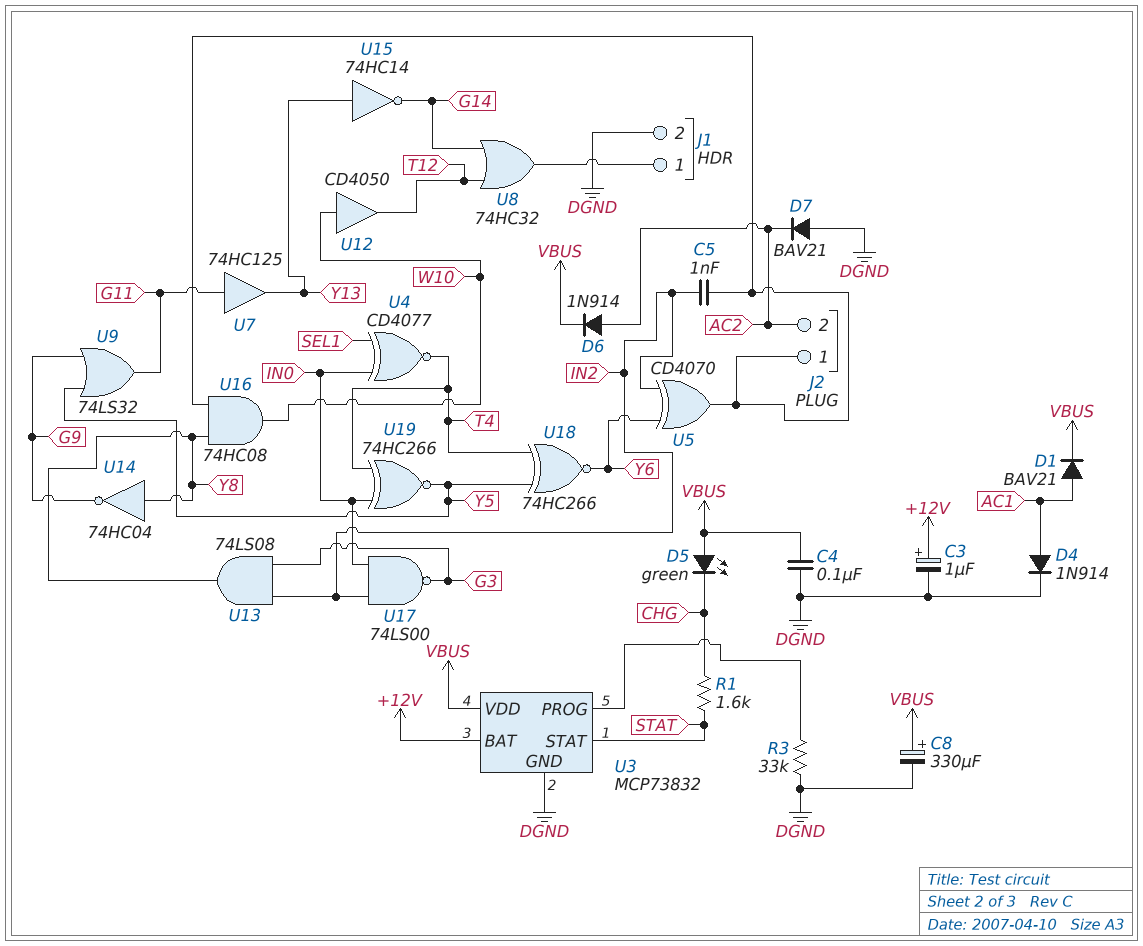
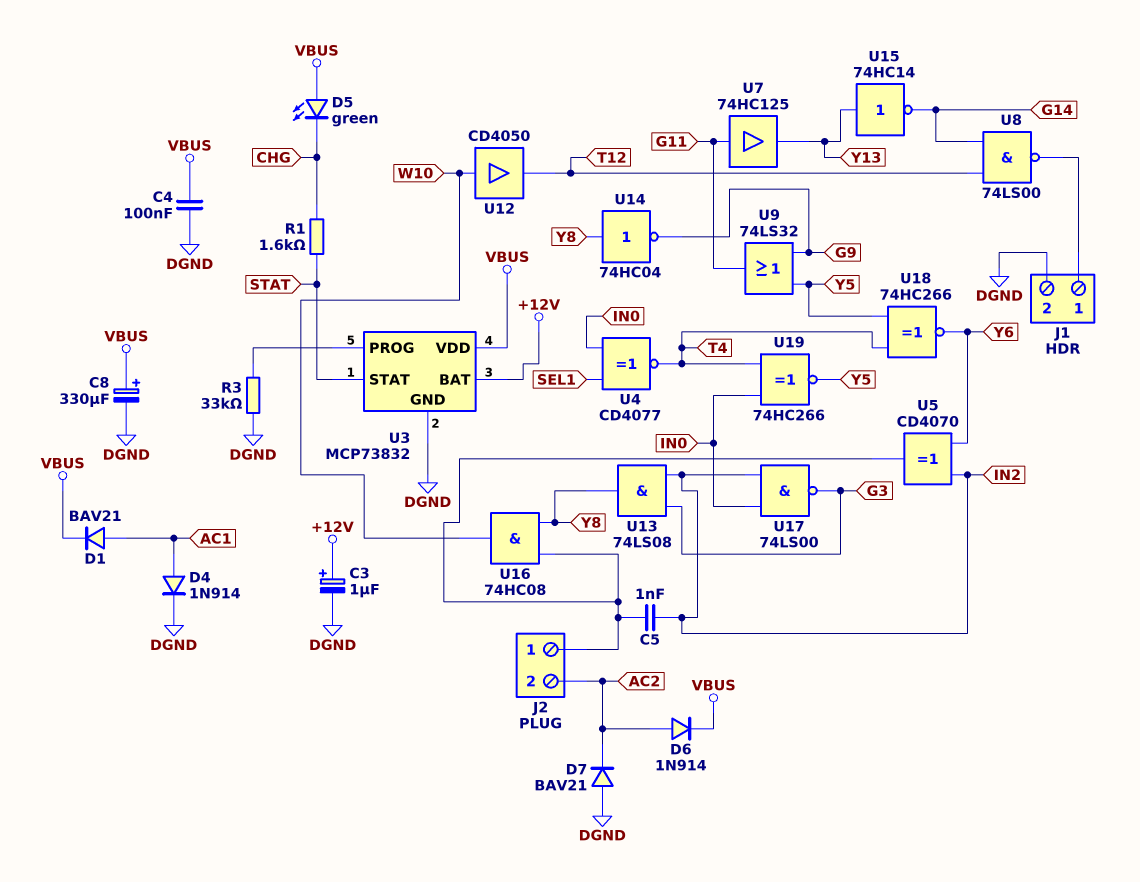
U8: OR 74HC32 (in G14, in T12, out J1/1) -> NAND 74LS00 (in G14, in T12, out J1/1)

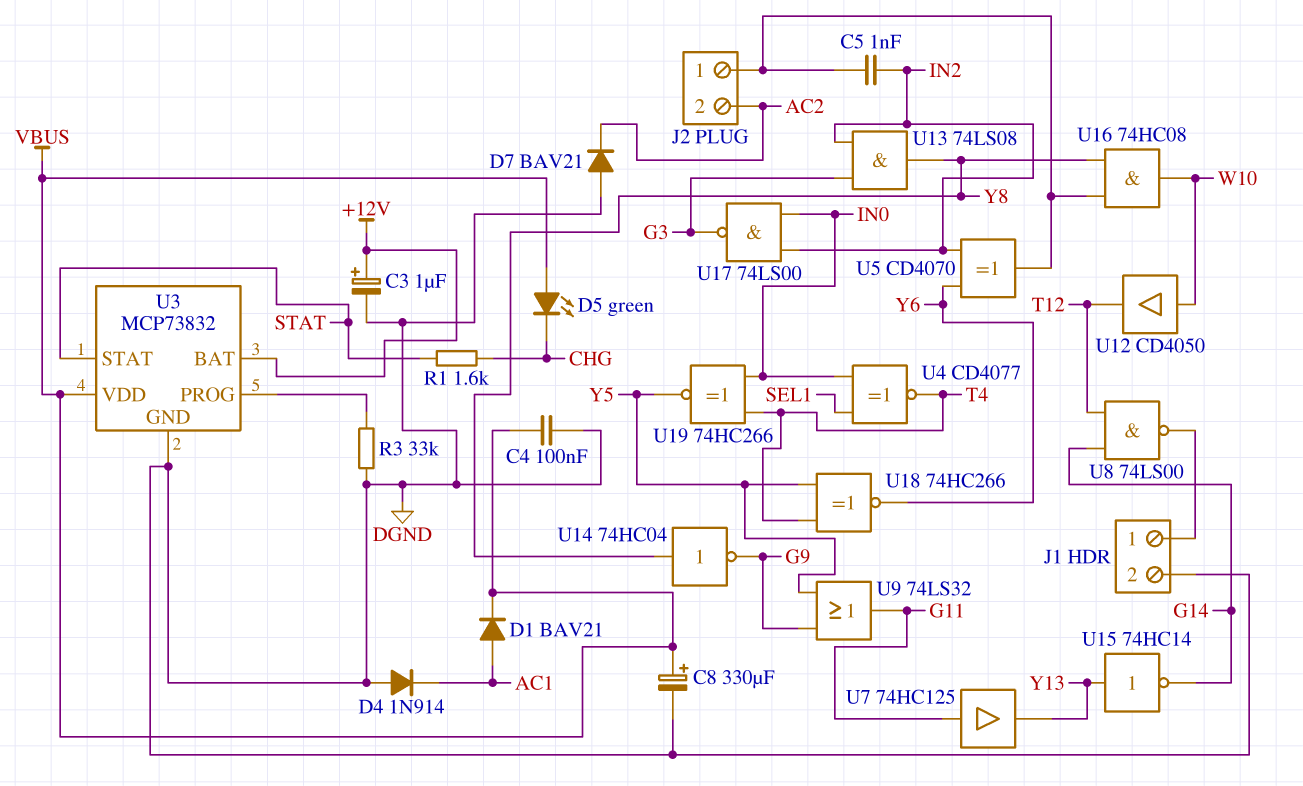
D4: diode 1N914 (A AC1, K DGND) -> diode 1N914 (A DGND, K AC1)
D6: diode 1N914 (A AC2, K VBUS) -> none

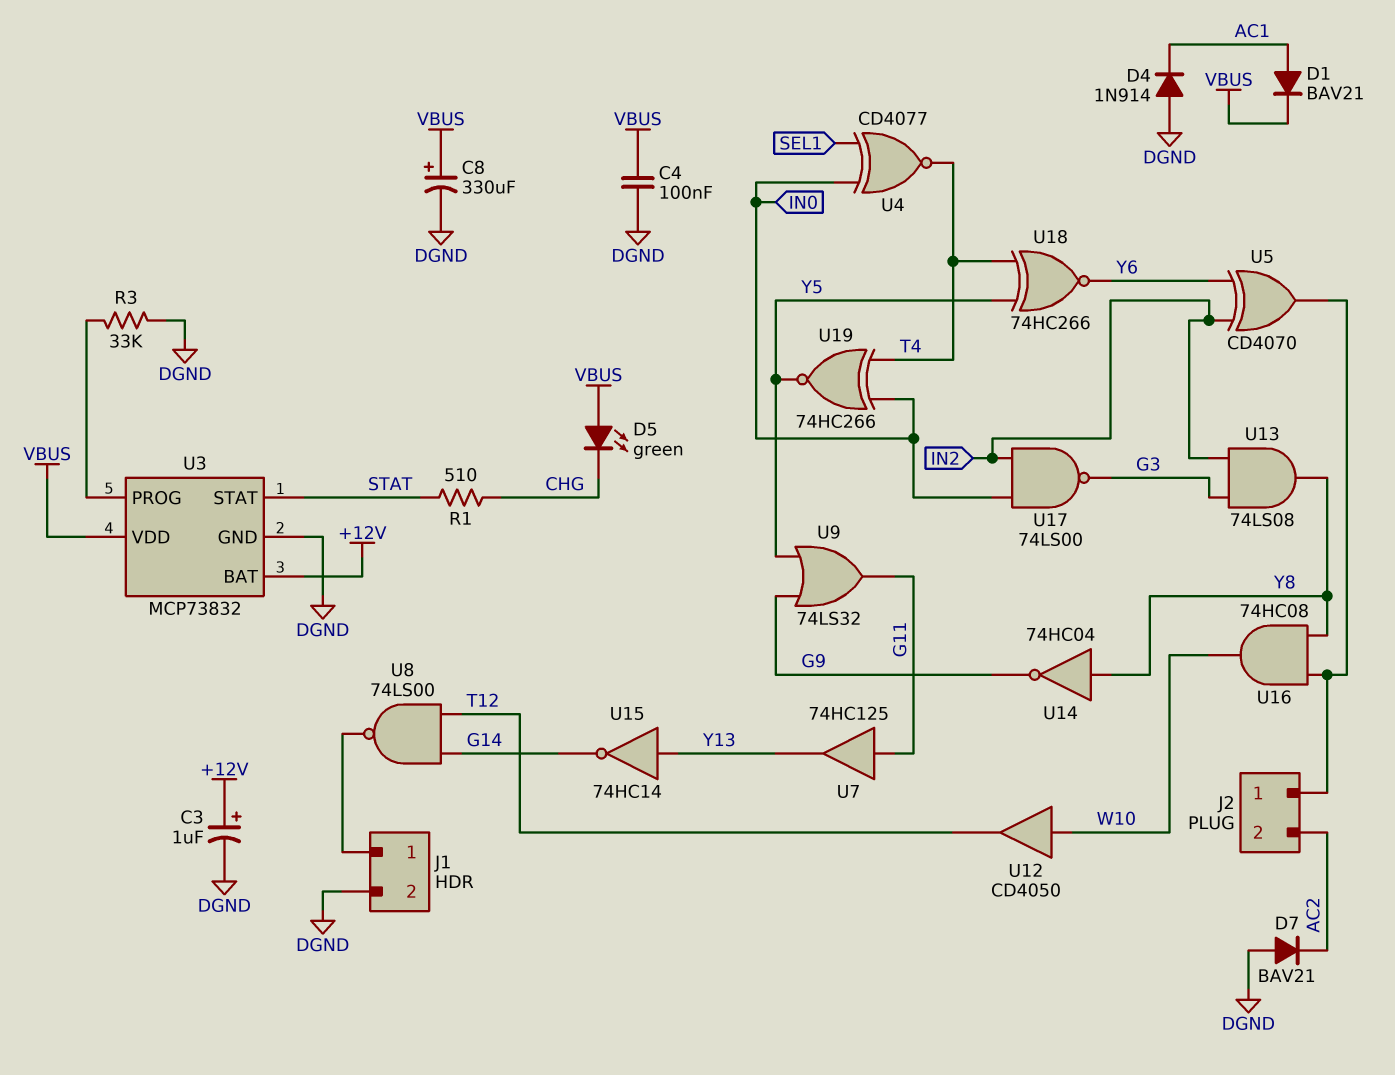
C5: 1nF (IN2, J2/1) -> none
R1: 1.6k (CHG, STAT) -> 510 (CHG, STAT)

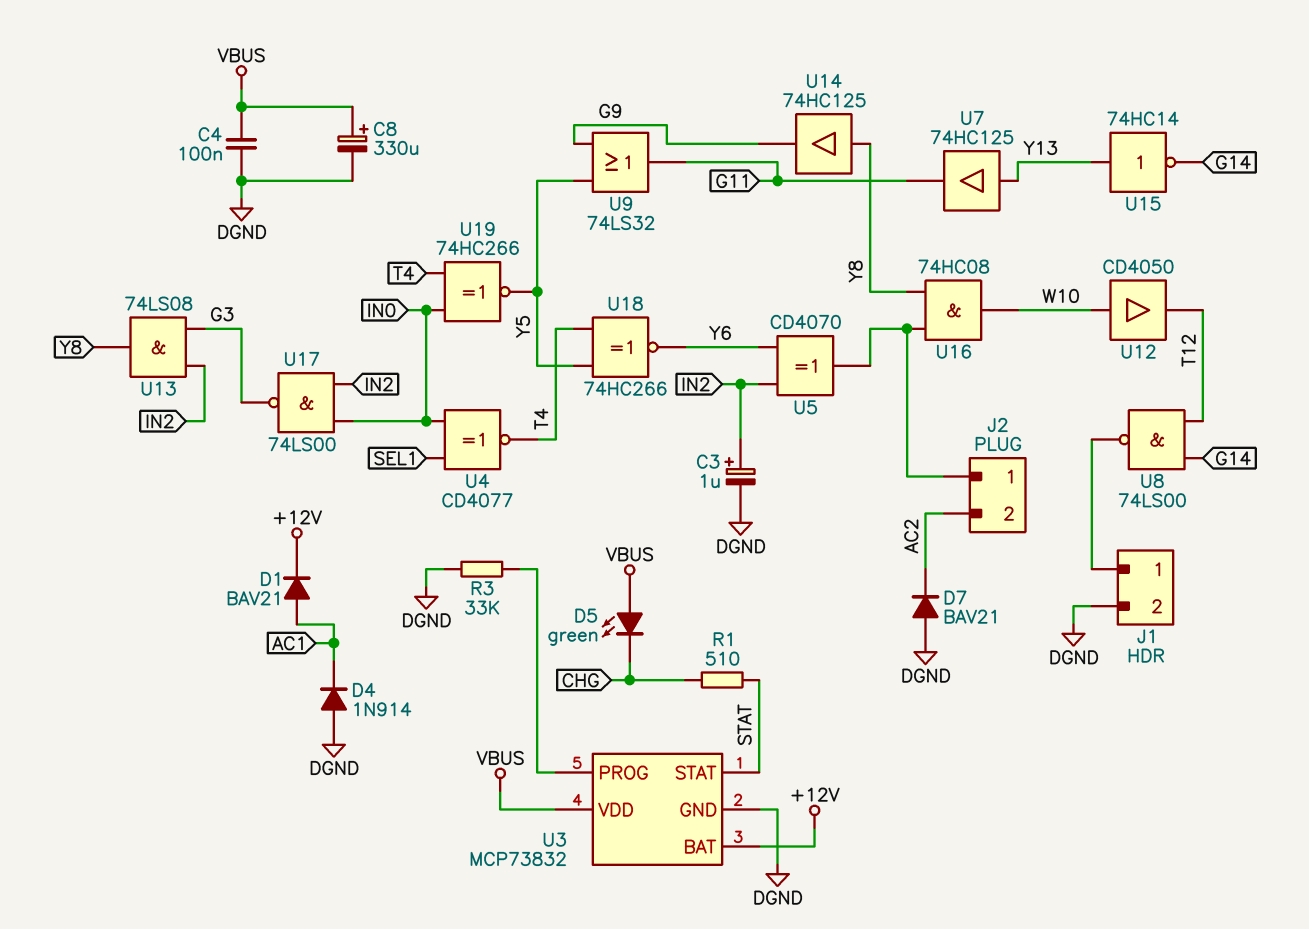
C3: 1uF (plus +12V, minus DGND) -> 1uF (plus IN2, minus DGND)
D1: diode BAV21 (A AC1, K VBUS) -> diode BAV21 (A AC1, K +12V)
U7: buffer 74HC125 (in G11, out Y13) -> buffer 74HC125 (in Y13, out G11)
U14: NOT 74HC04 (in Y8, out G9) -> buffer 74HC125 (in Y8, out G9)

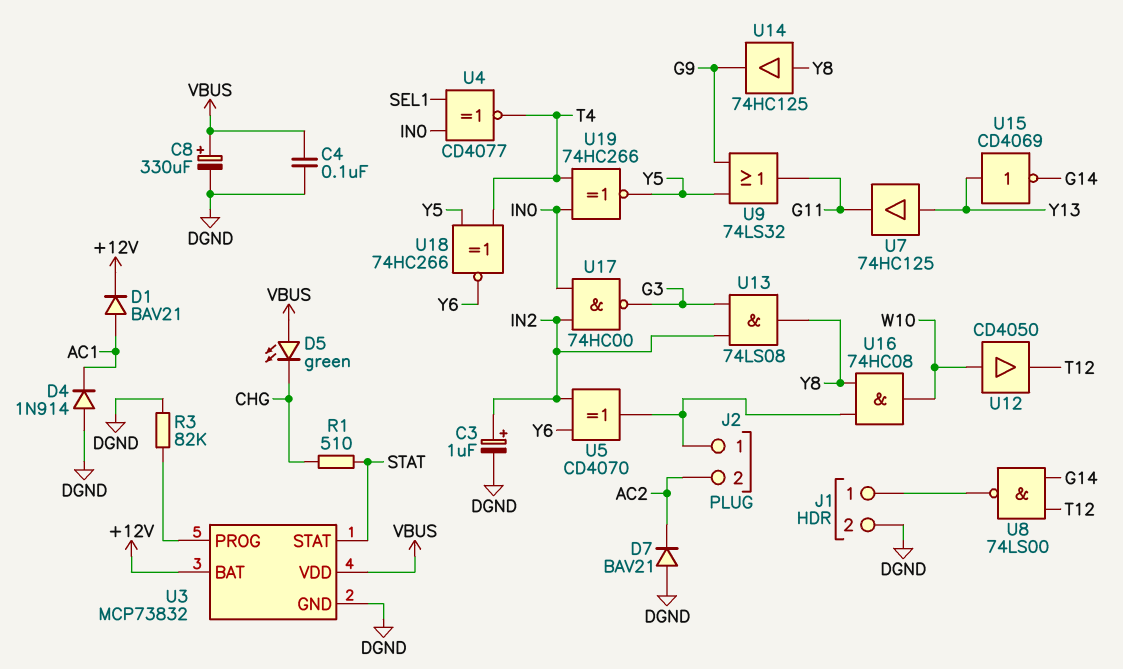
R3: 33k (DGND, U3/PROG) -> 82k (DGND, U3/PROG)
U15: NOT 74HC14 (in Y13, out G14) -> NOT CD4069 (in Y13, out G14)
U17: NAND 74LS00 (in IN0, in IN2, out G3) -> NAND 74HC00 (in IN0, in IN2, out G3)

